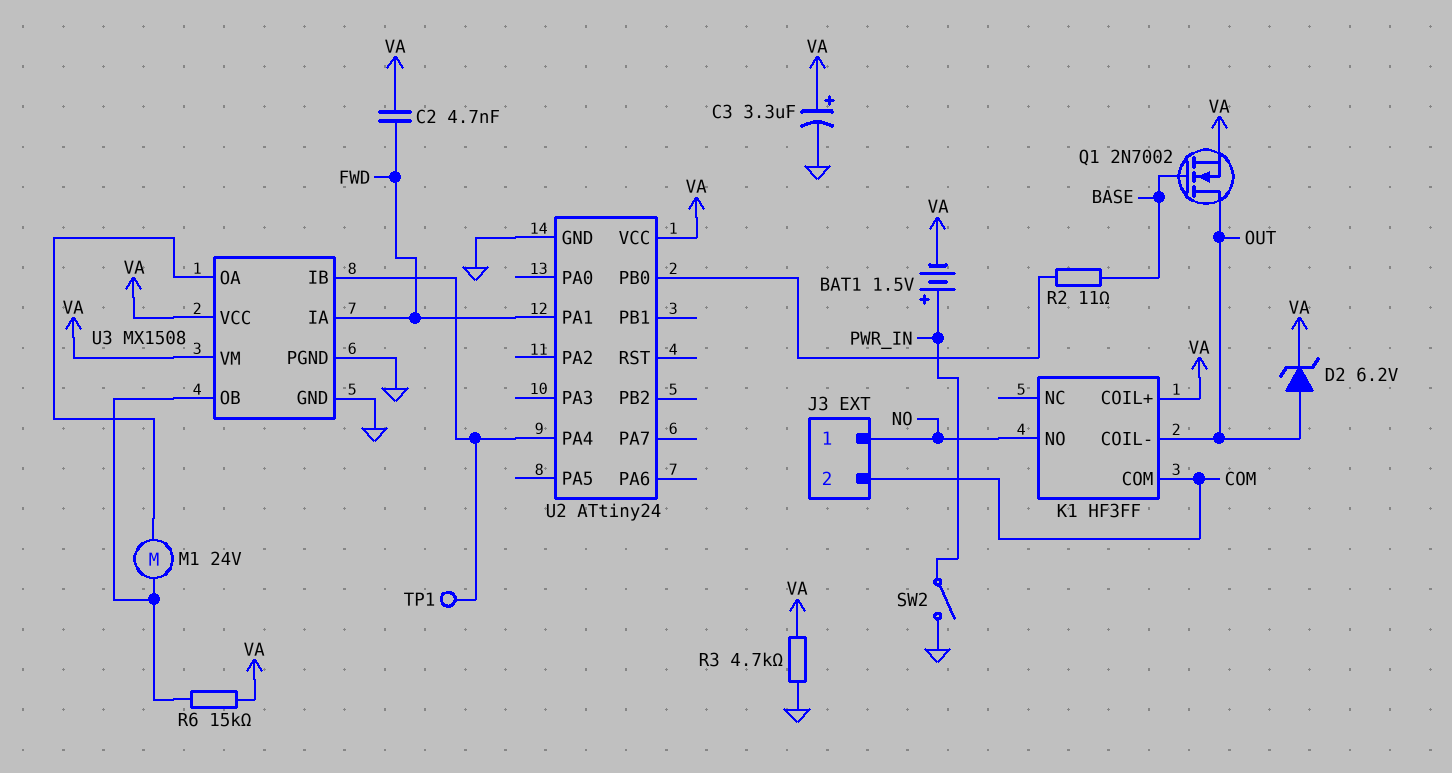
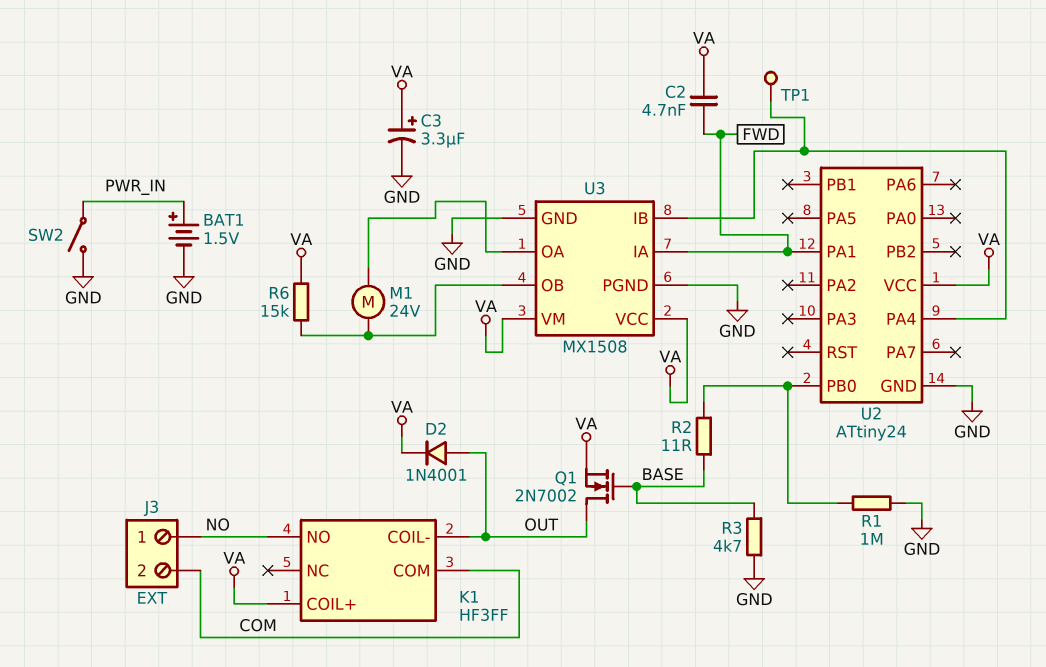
BAT1: 1.5V (plus PWR_IN, minus VA) -> 1.5V (plus PWR_IN, minus GND)
D2: zener 6.2V (A OUT, K VA) -> diode 1N4001 (A OUT, K VA)
R1: none -> 1M (GND, U2/PB0)
R3: 4.7k (GND, VA) -> 4.7k (BASE, GND)

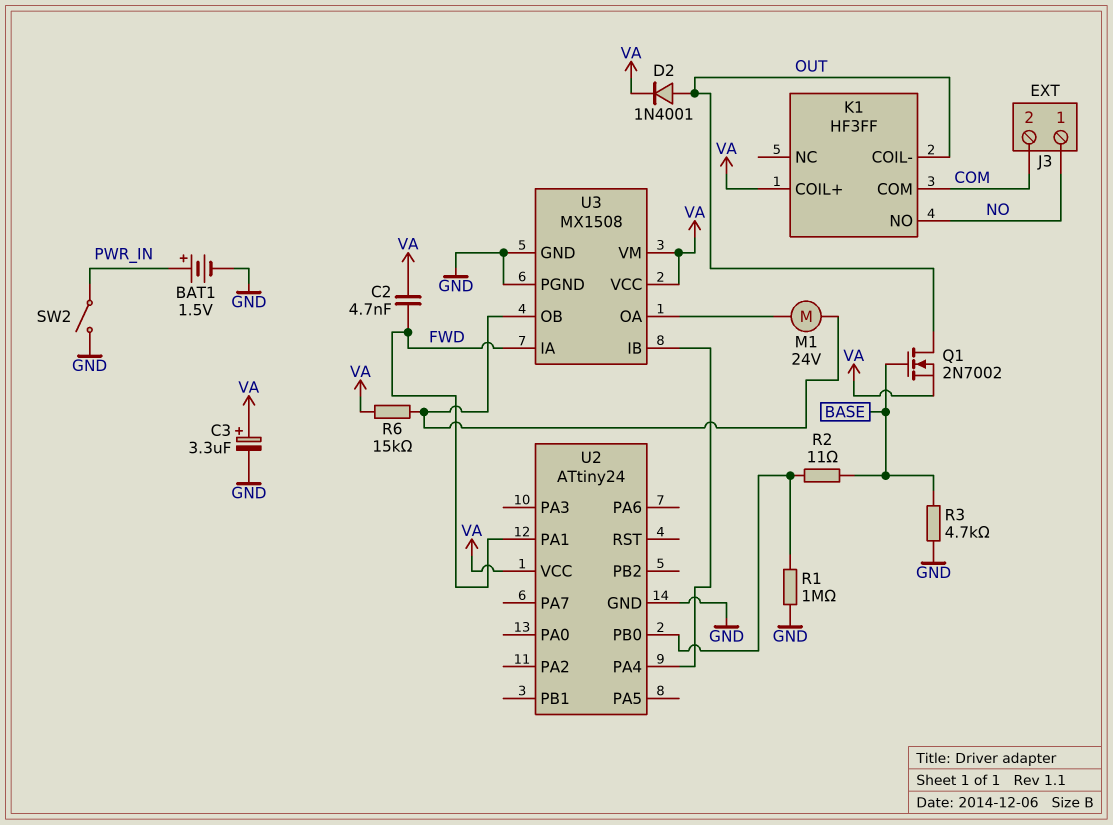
TP1: test point (U2/PA4) -> none

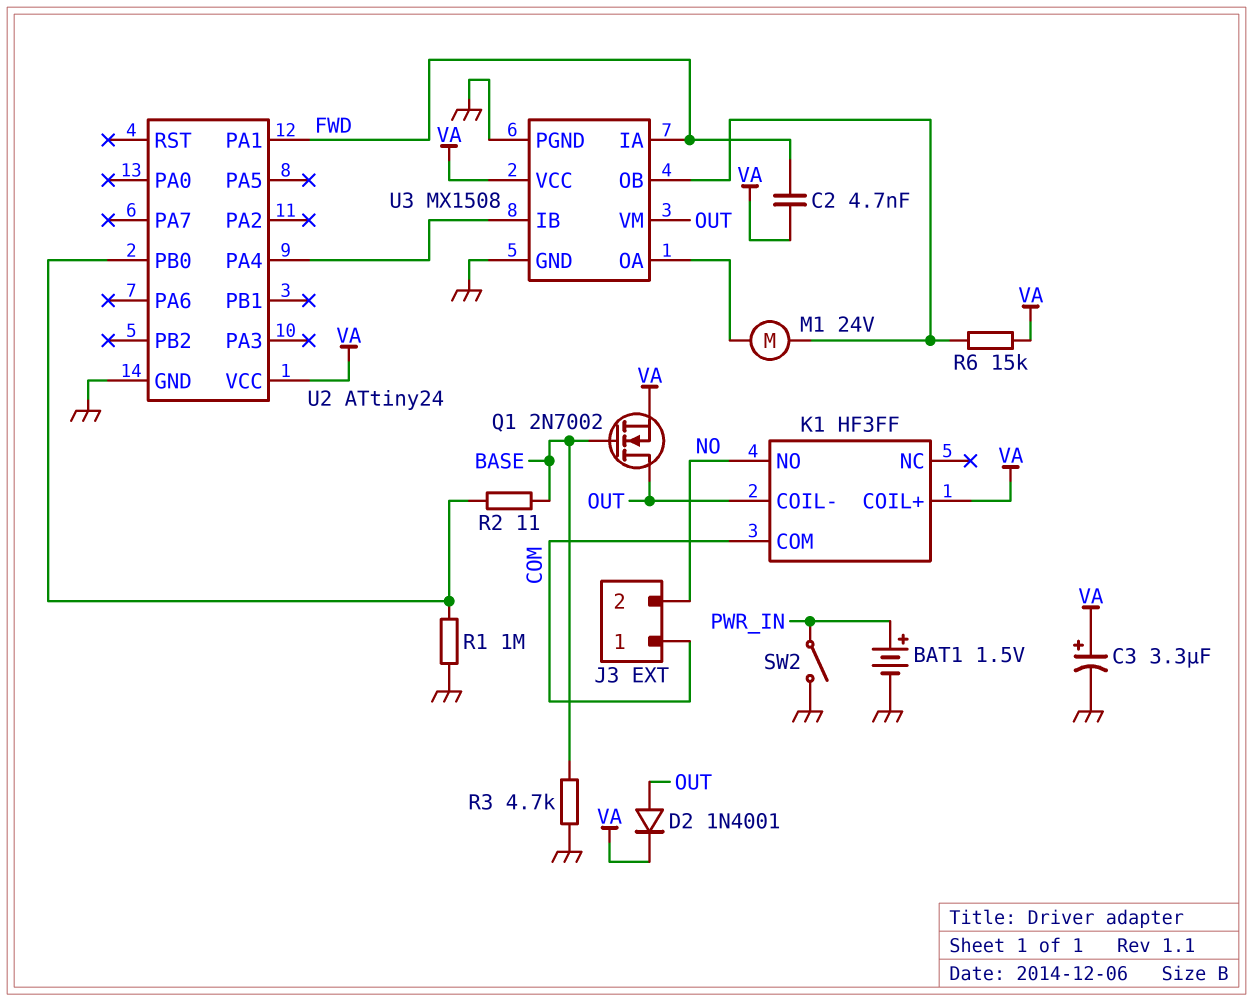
J3 pin 1: NO -> COM
J3 pin 2: COM -> NO
U3 pin VM: VA -> OUT

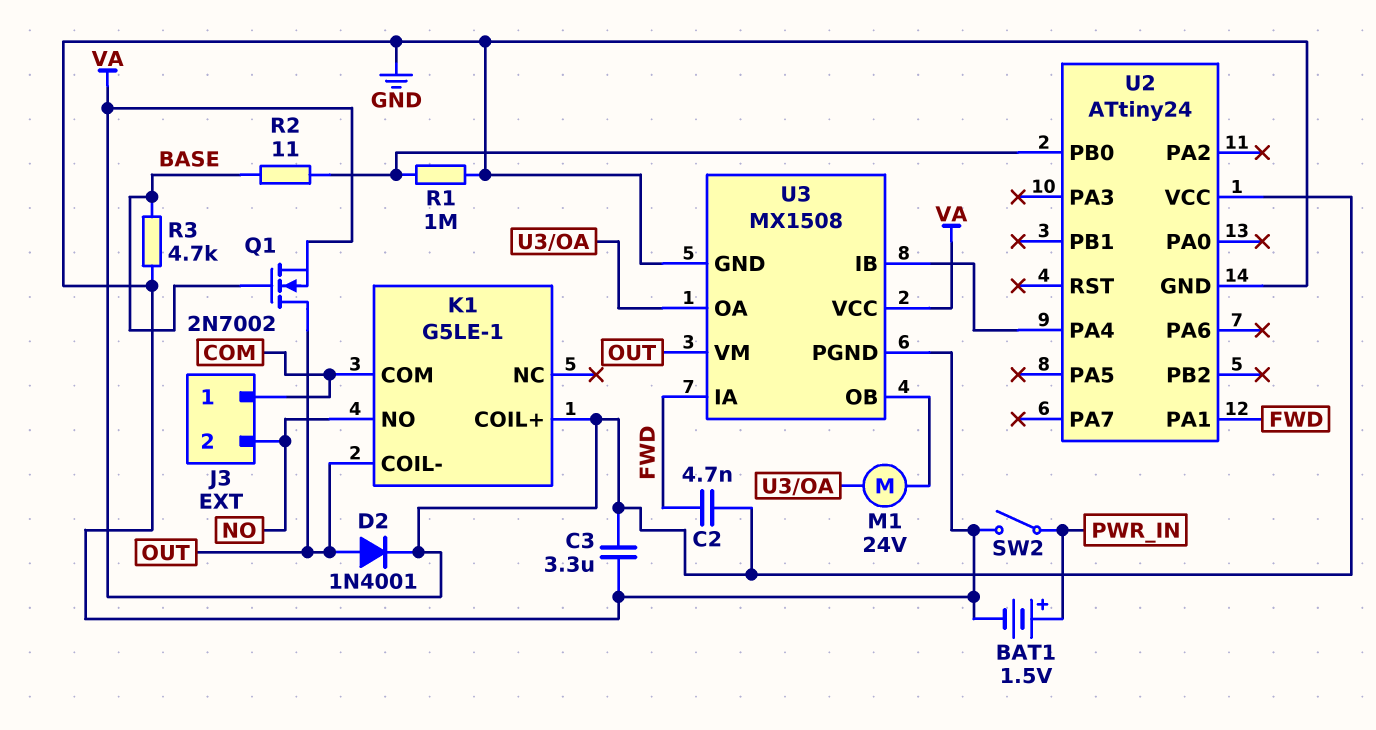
C3: 3.3uF (plus VA, minus GND) -> 3.3uF (GND, VA)
K1: HF3FF -> G5LE-1
R6: 15k (U3/OB, VA) -> none

